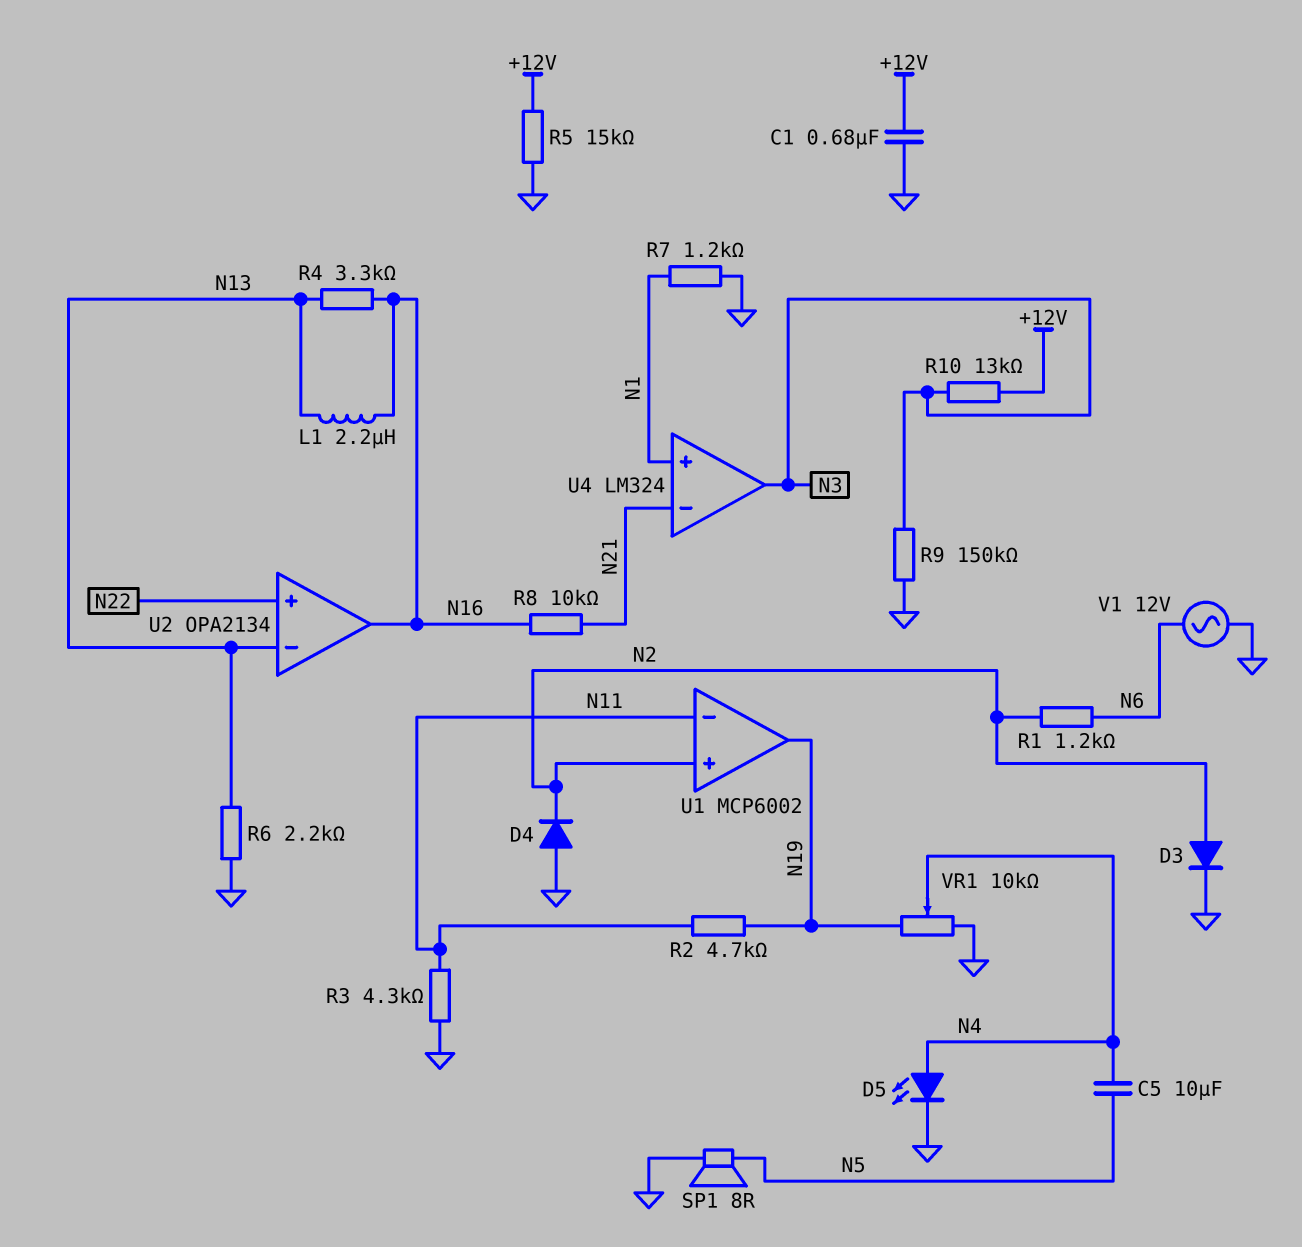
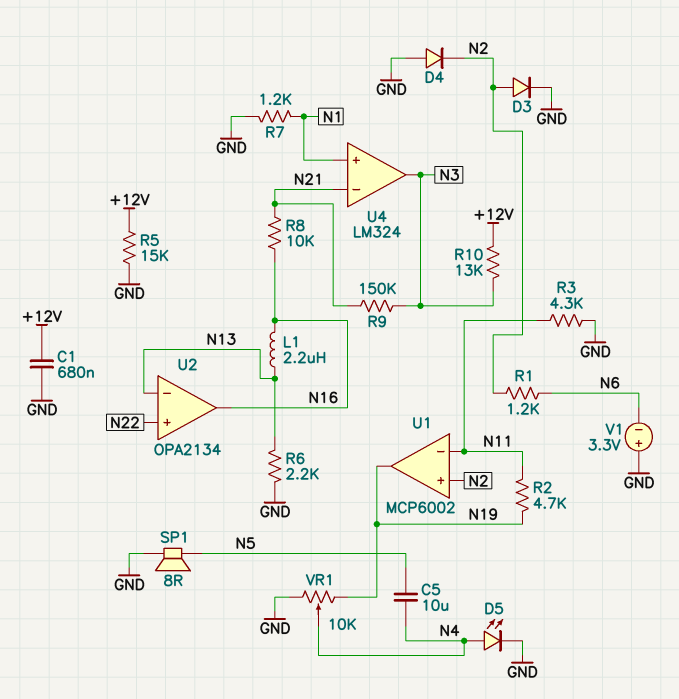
R4: 3.3k (N13, N16) -> none
R9: 150k (GND, N3) -> 150k (N3, N21)
V1: AC 12V (GND, N6) -> 3.3V (plus GND, minus N6)

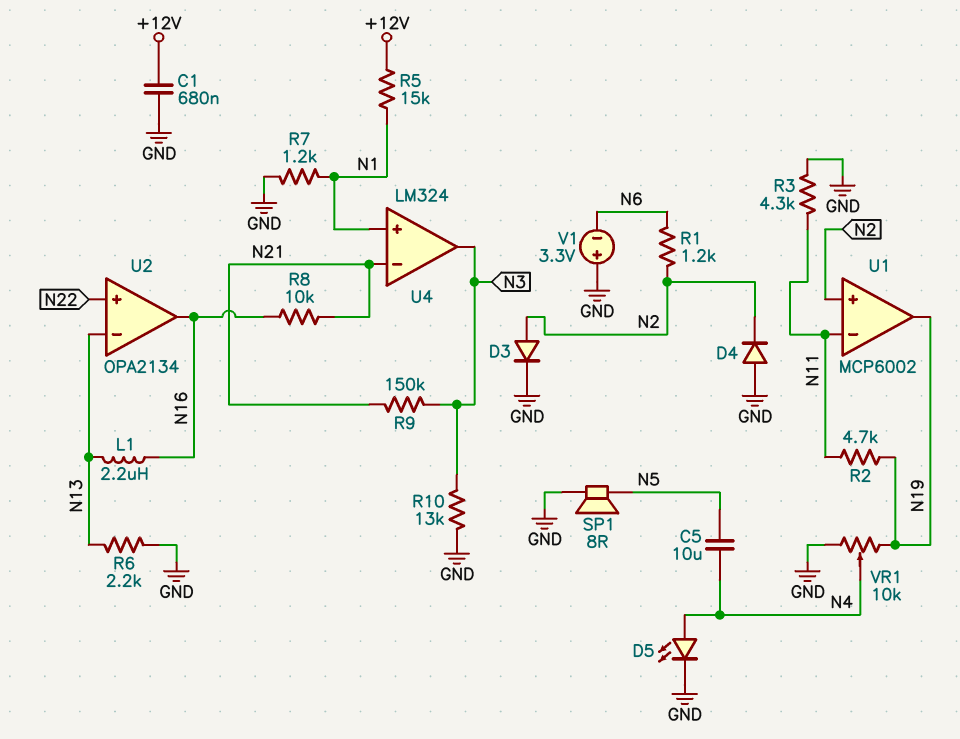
R5: 15k (+12V, GND) -> 15k (+12V, N1)
R10: 13k (+12V, N3) -> 13k (GND, N3)

